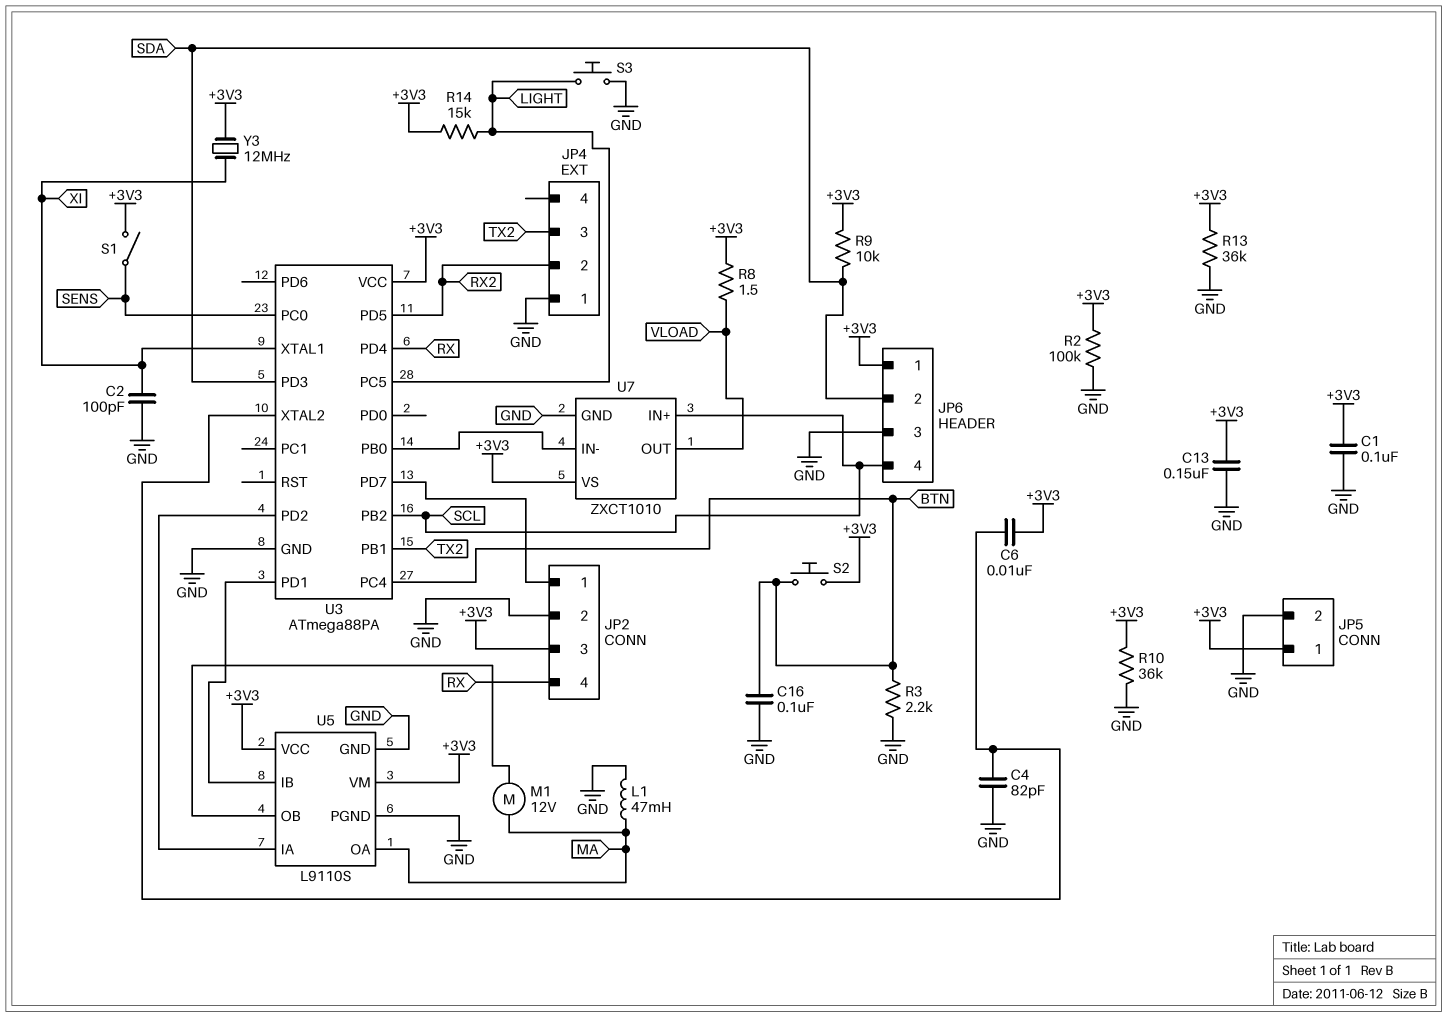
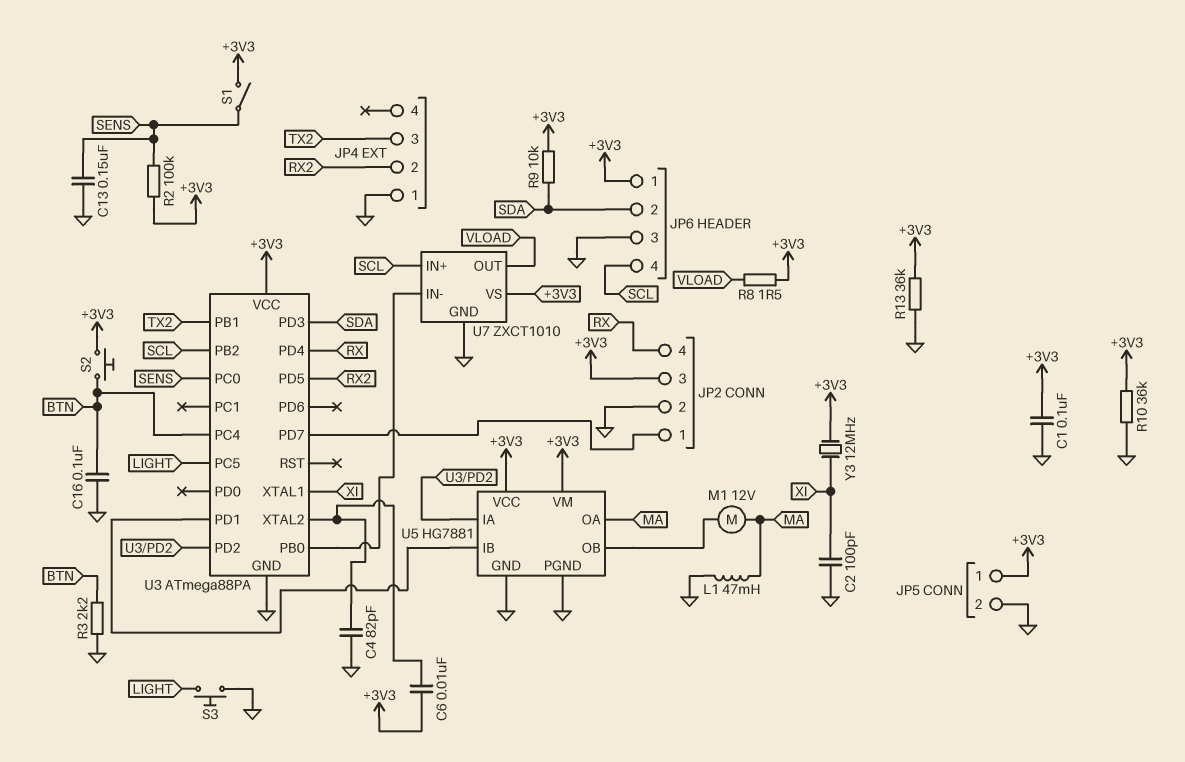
C13: 150nF (+3V3, GND) -> 150nF (GND, SENS)
R2: 100k (+3V3, GND) -> 100k (+3V3, SENS)
R14: 15k (+3V3, LIGHT) -> none
U5: L9110S -> HG7881

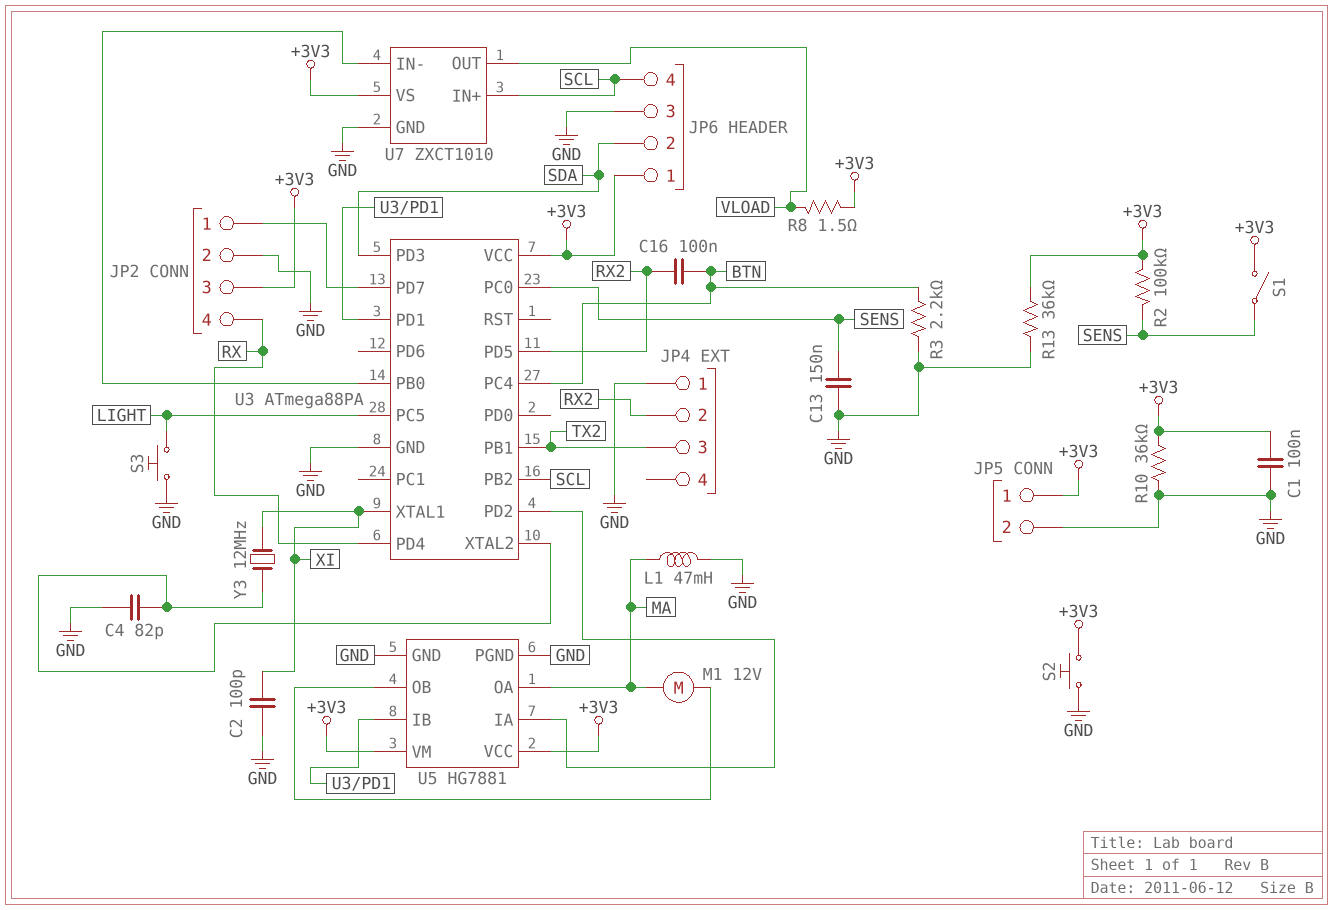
C6: 10nF (+3V3, U3/XTAL2) -> none
C16: 100nF (BTN, GND) -> 100nF (BTN, RX2)
R9: 10k (+3V3, SDA) -> none
S2: button (+3V3, BTN) -> button (+3V3, GND)
Y3: 12MHz (+3V3, XI) -> 12MHz (U3/XTAL2, XI)

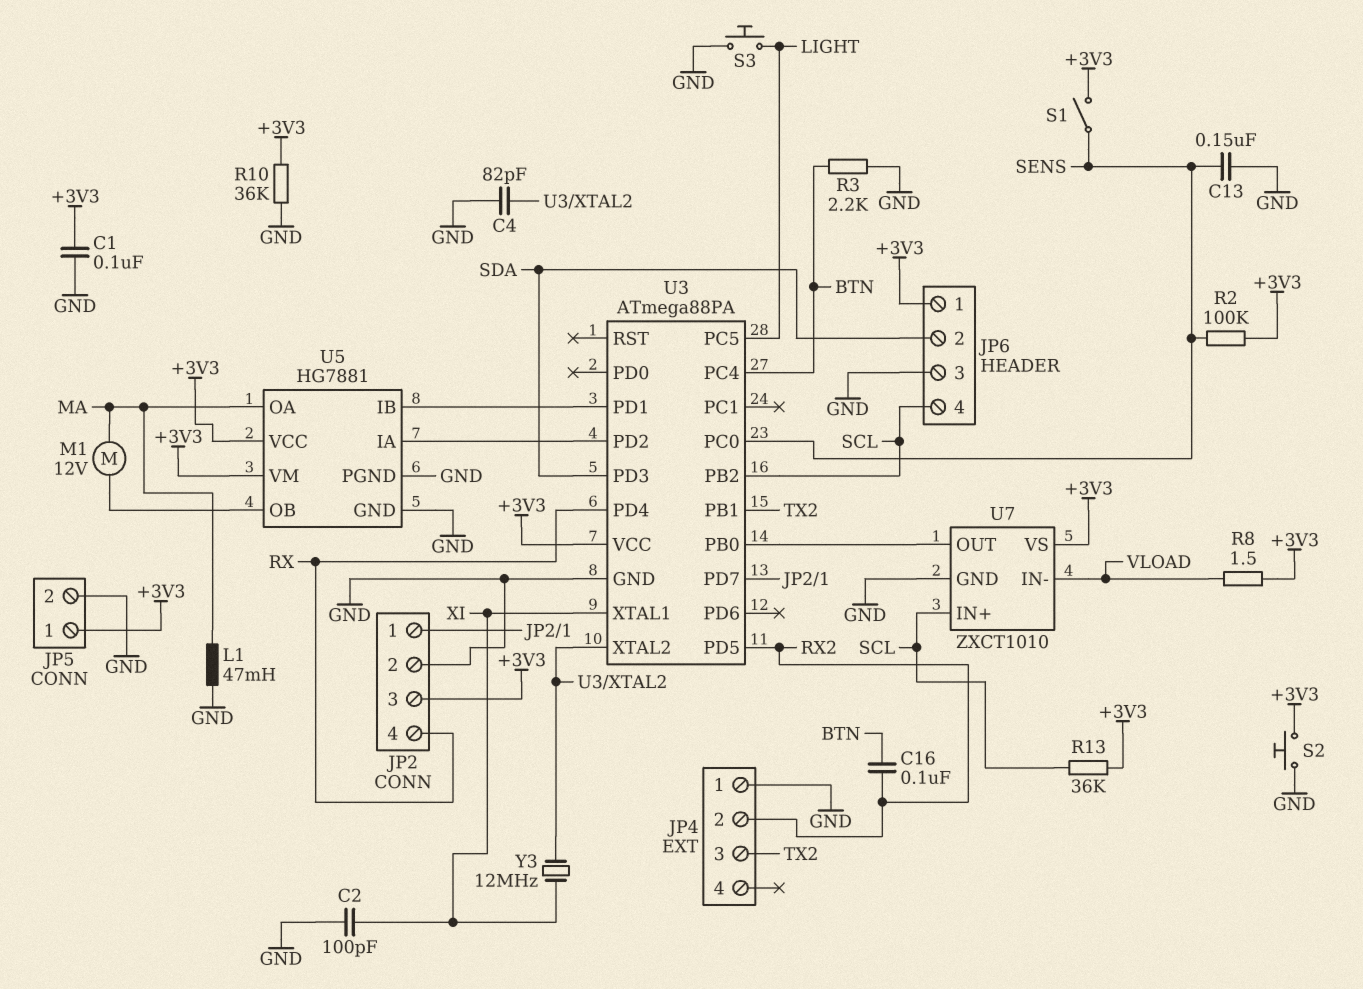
R13: 36k (+3V3, GND) -> 36k (+3V3, SCL)
U7 pin IN-: U3/PB0 -> VLOAD
U7 pin OUT: VLOAD -> U3/PB0

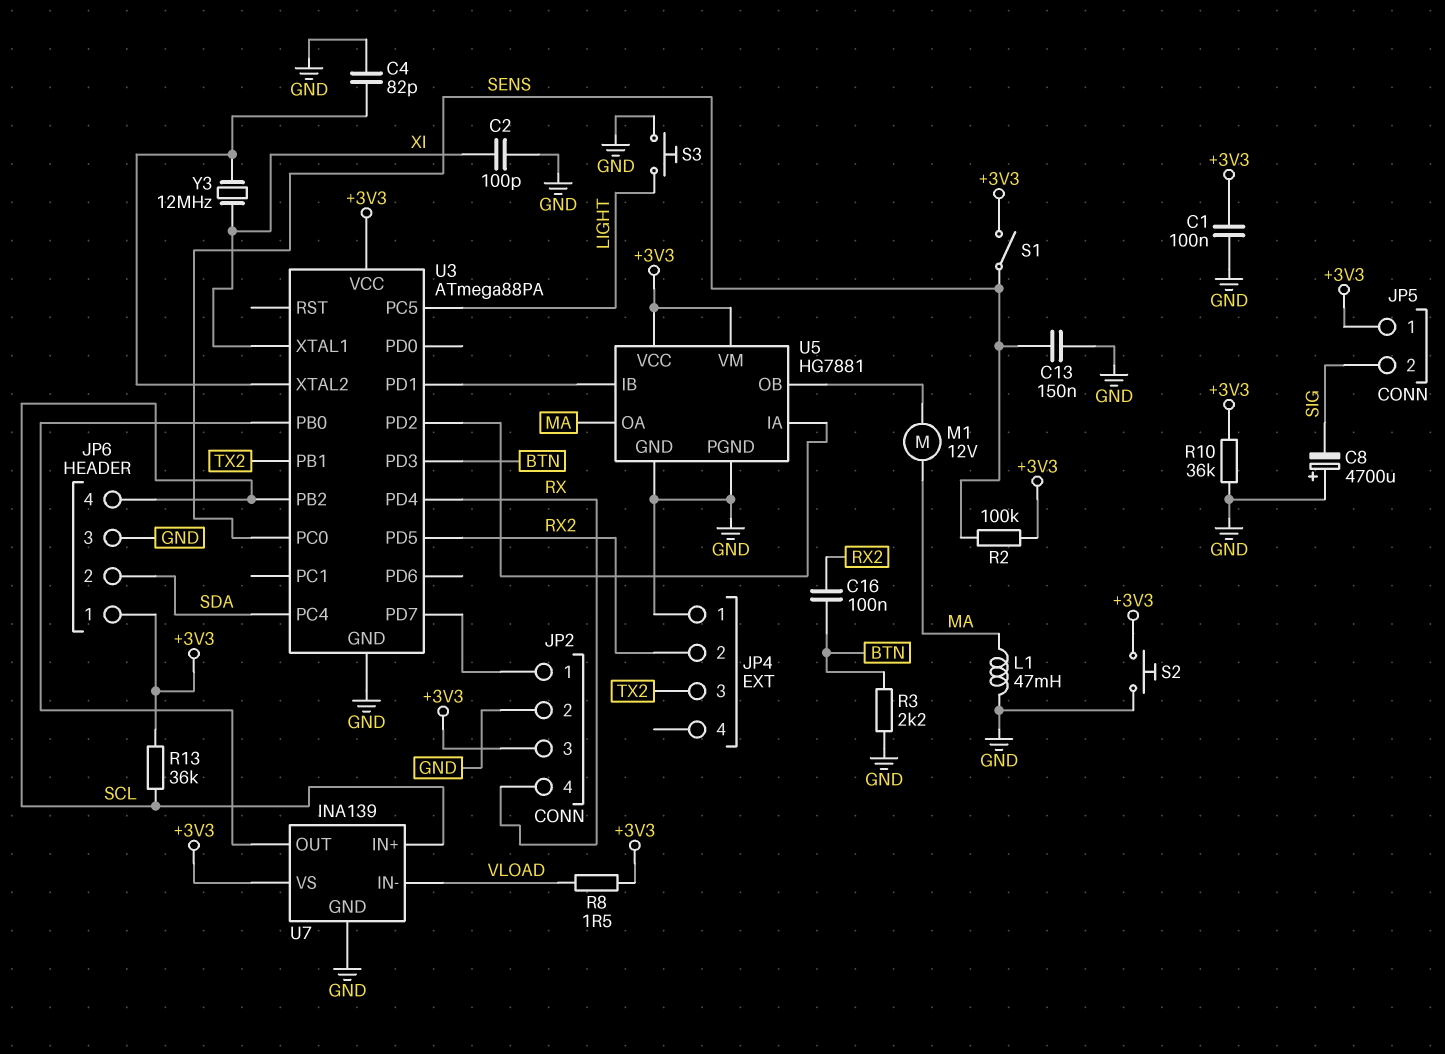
C8: none -> 4700uF (plus GND, minus SIG)
JP5 pin 2: GND -> SIG
U3 pin PC4: BTN -> SDA
U3 pin PD3: SDA -> BTN
U7: ZXCT1010 -> INA139

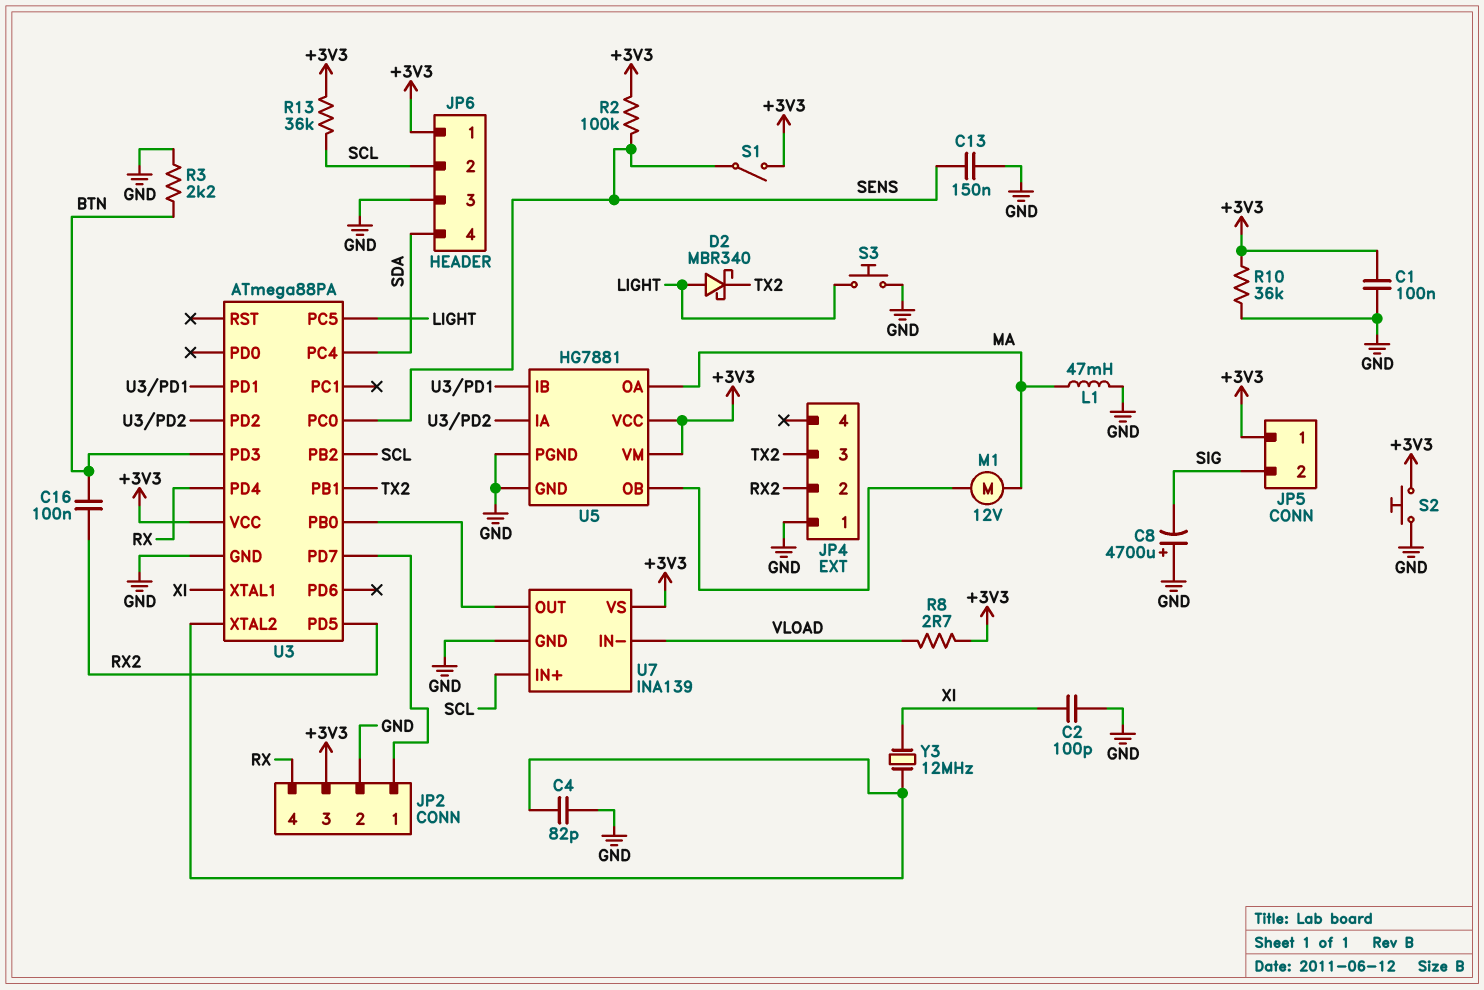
D2: none -> schottky MBR340 (A LIGHT, K TX2)
JP6 pin 2: SDA -> SCL
JP6 pin 4: SCL -> SDA
R8: 1.5 (+3V3, VLOAD) -> 2.7 (+3V3, VLOAD)

